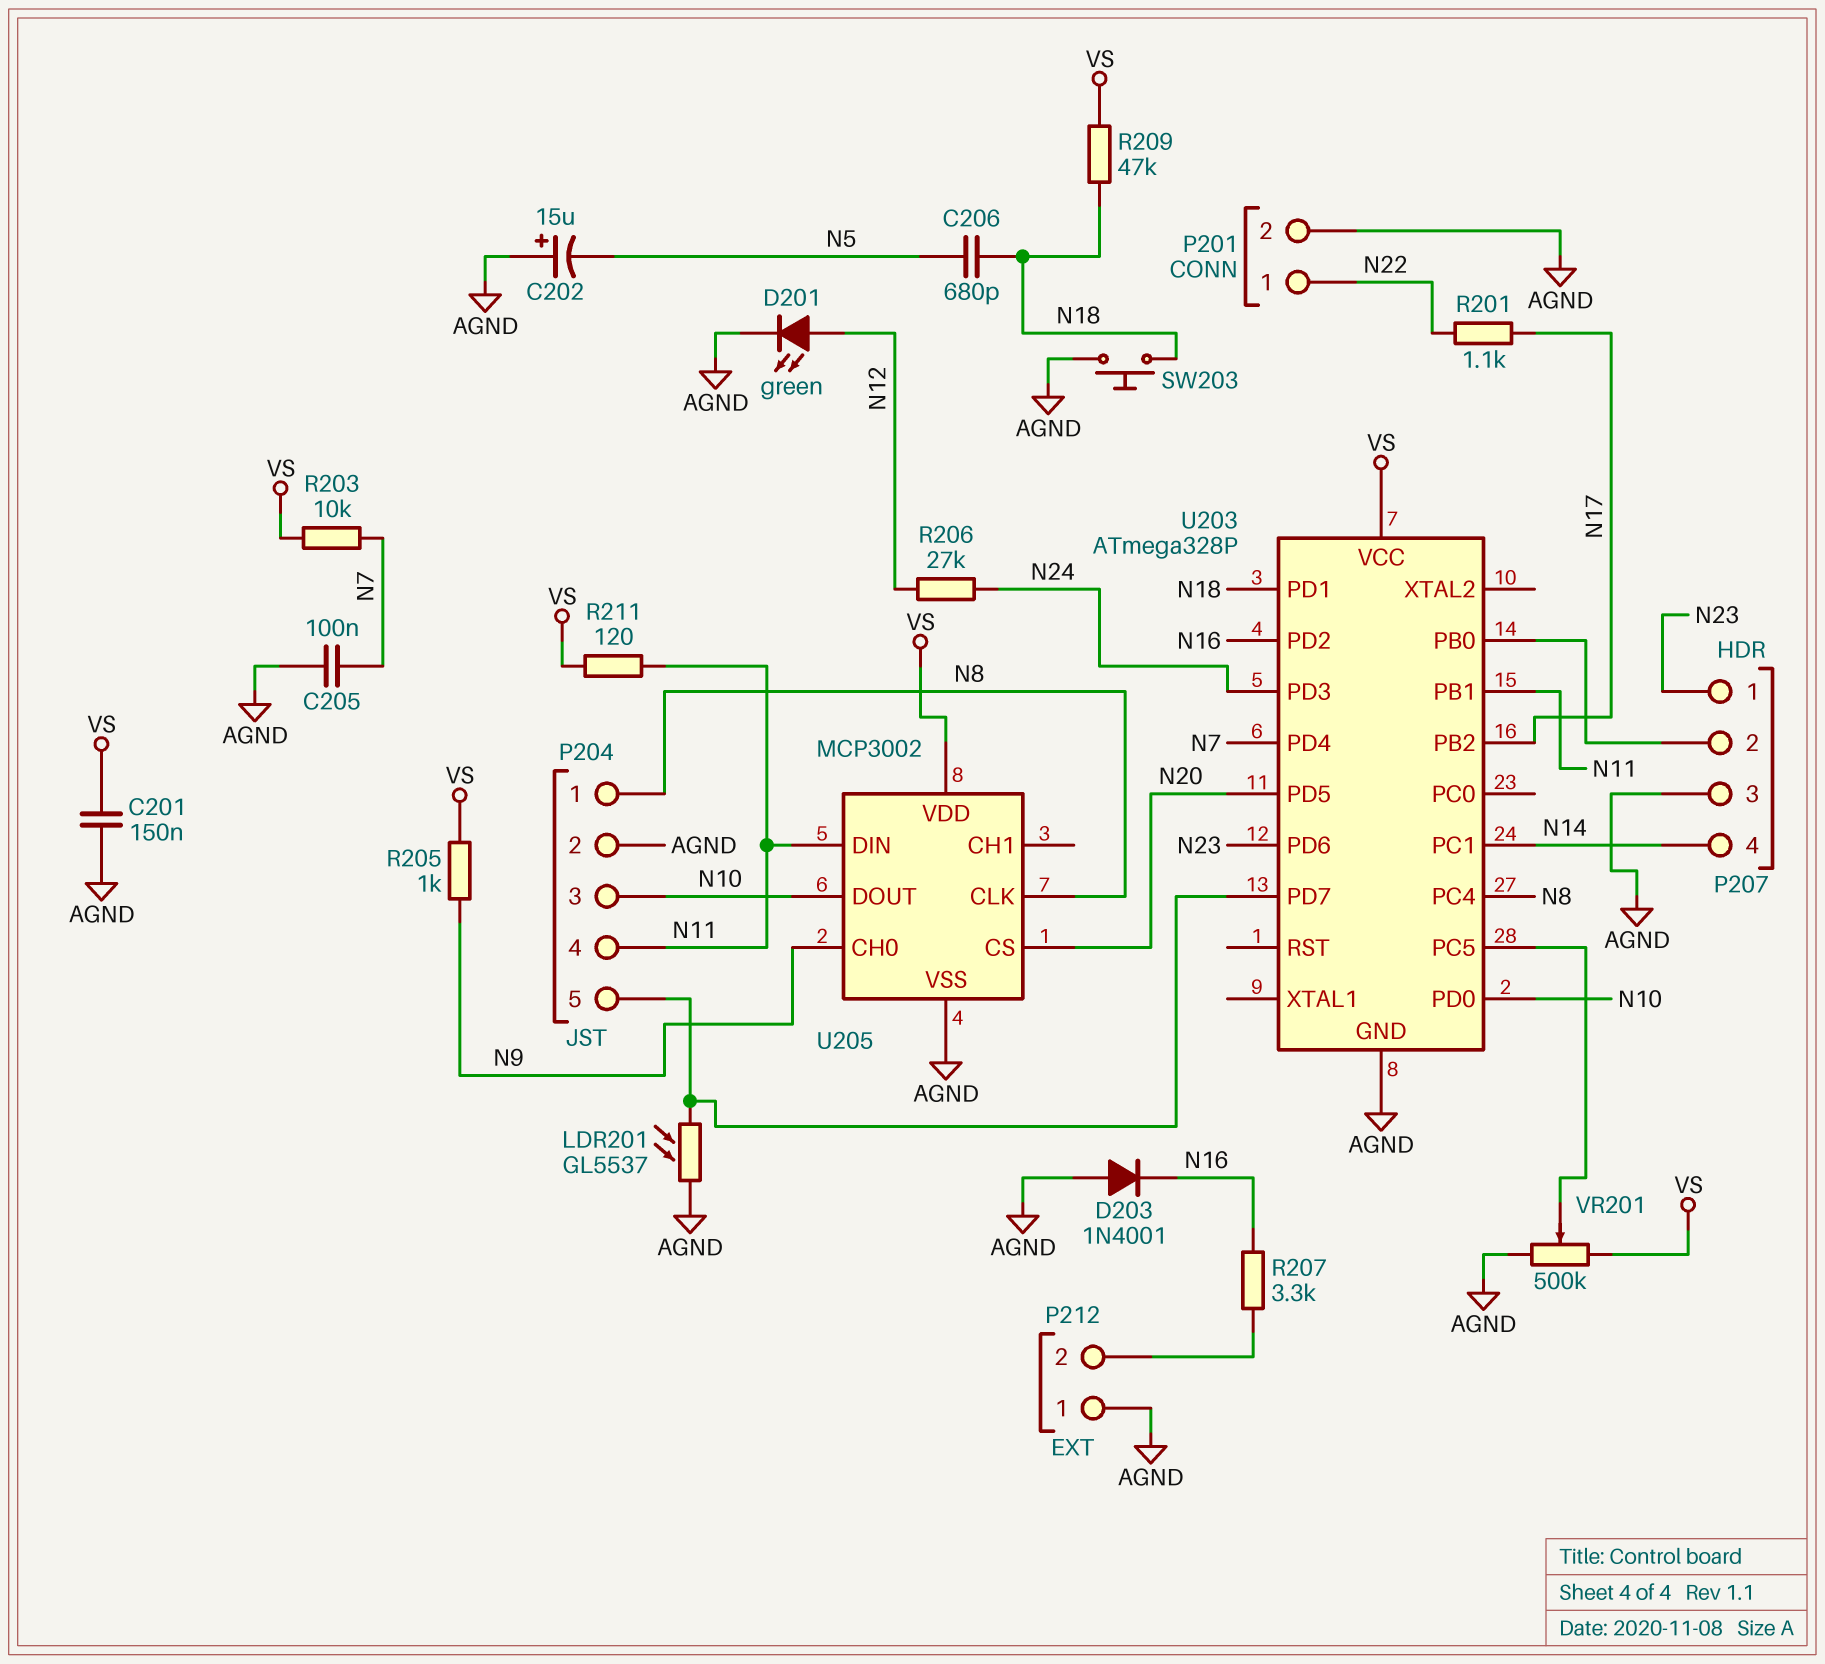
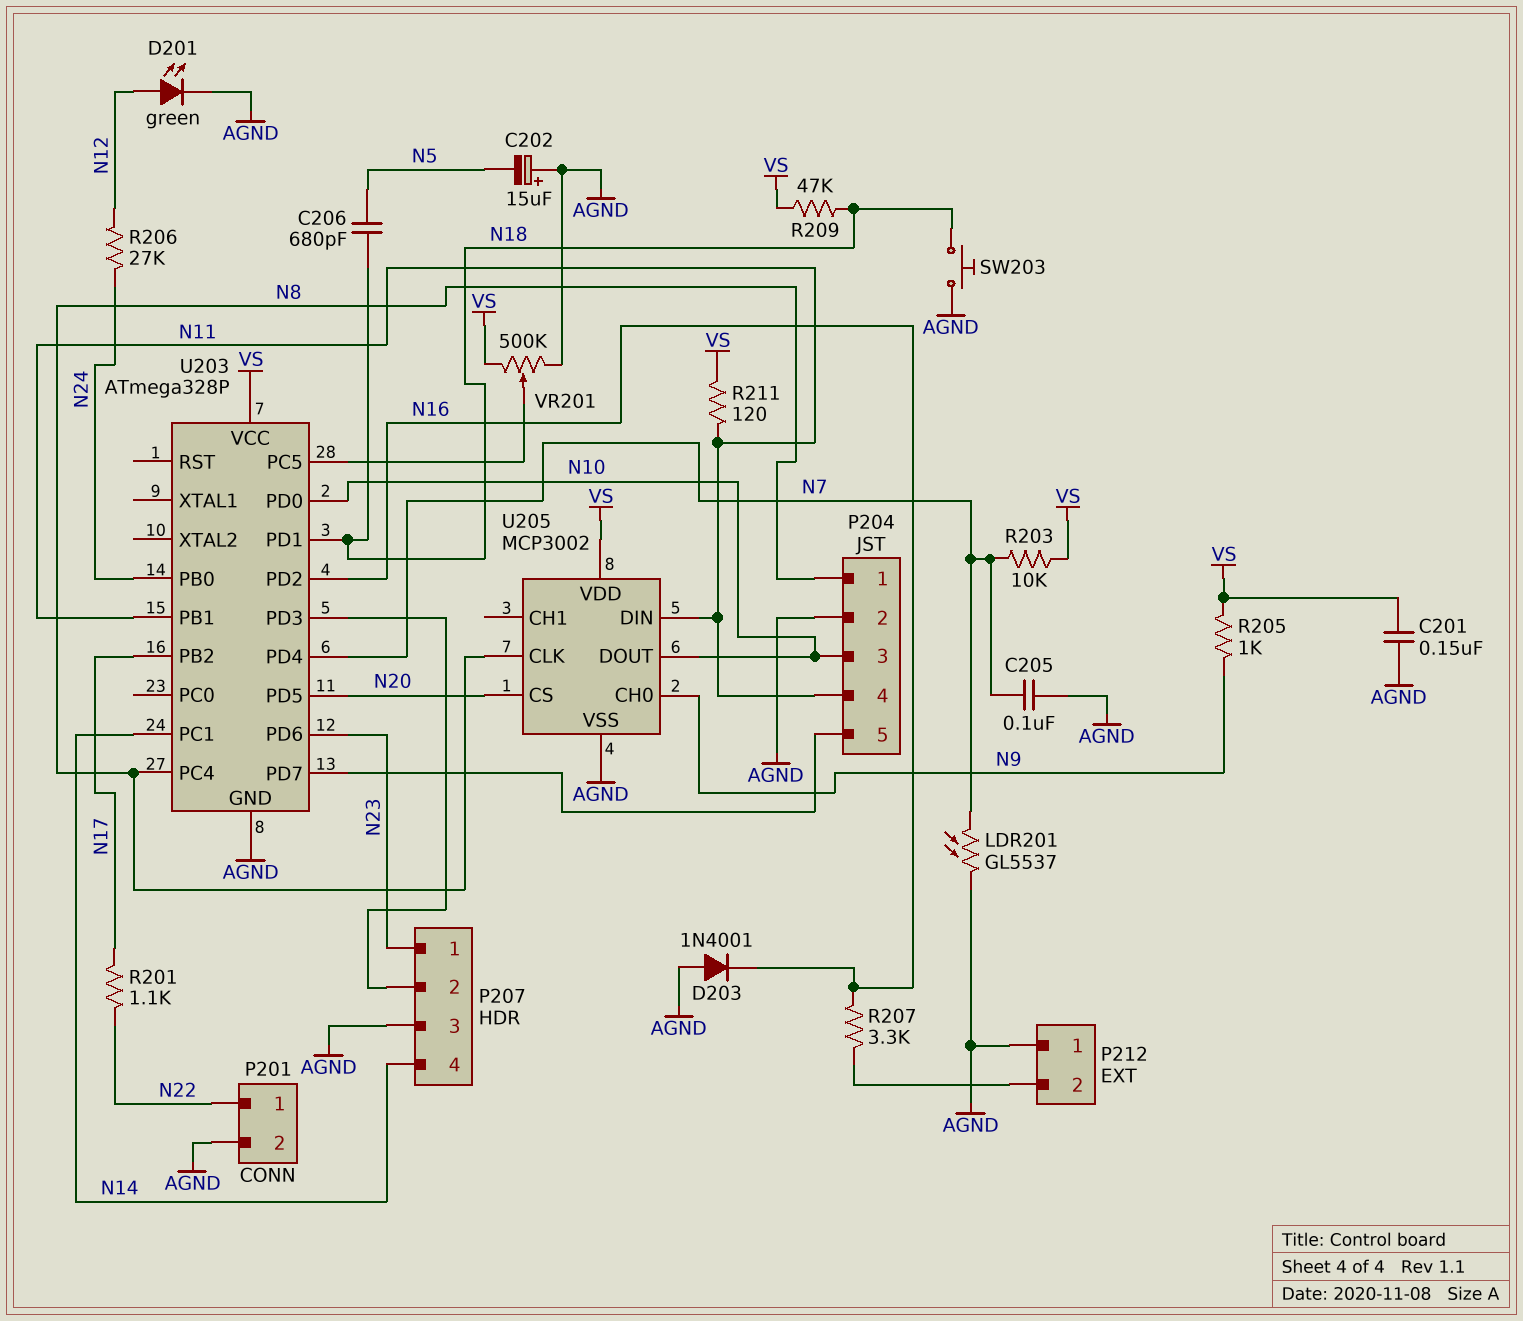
LDR201: GL5537 (AGND, P204/5) -> GL5537 (AGND, N7)
U203 pin PB0: P207/2 -> N24
U203 pin PD3: N24 -> P207/2

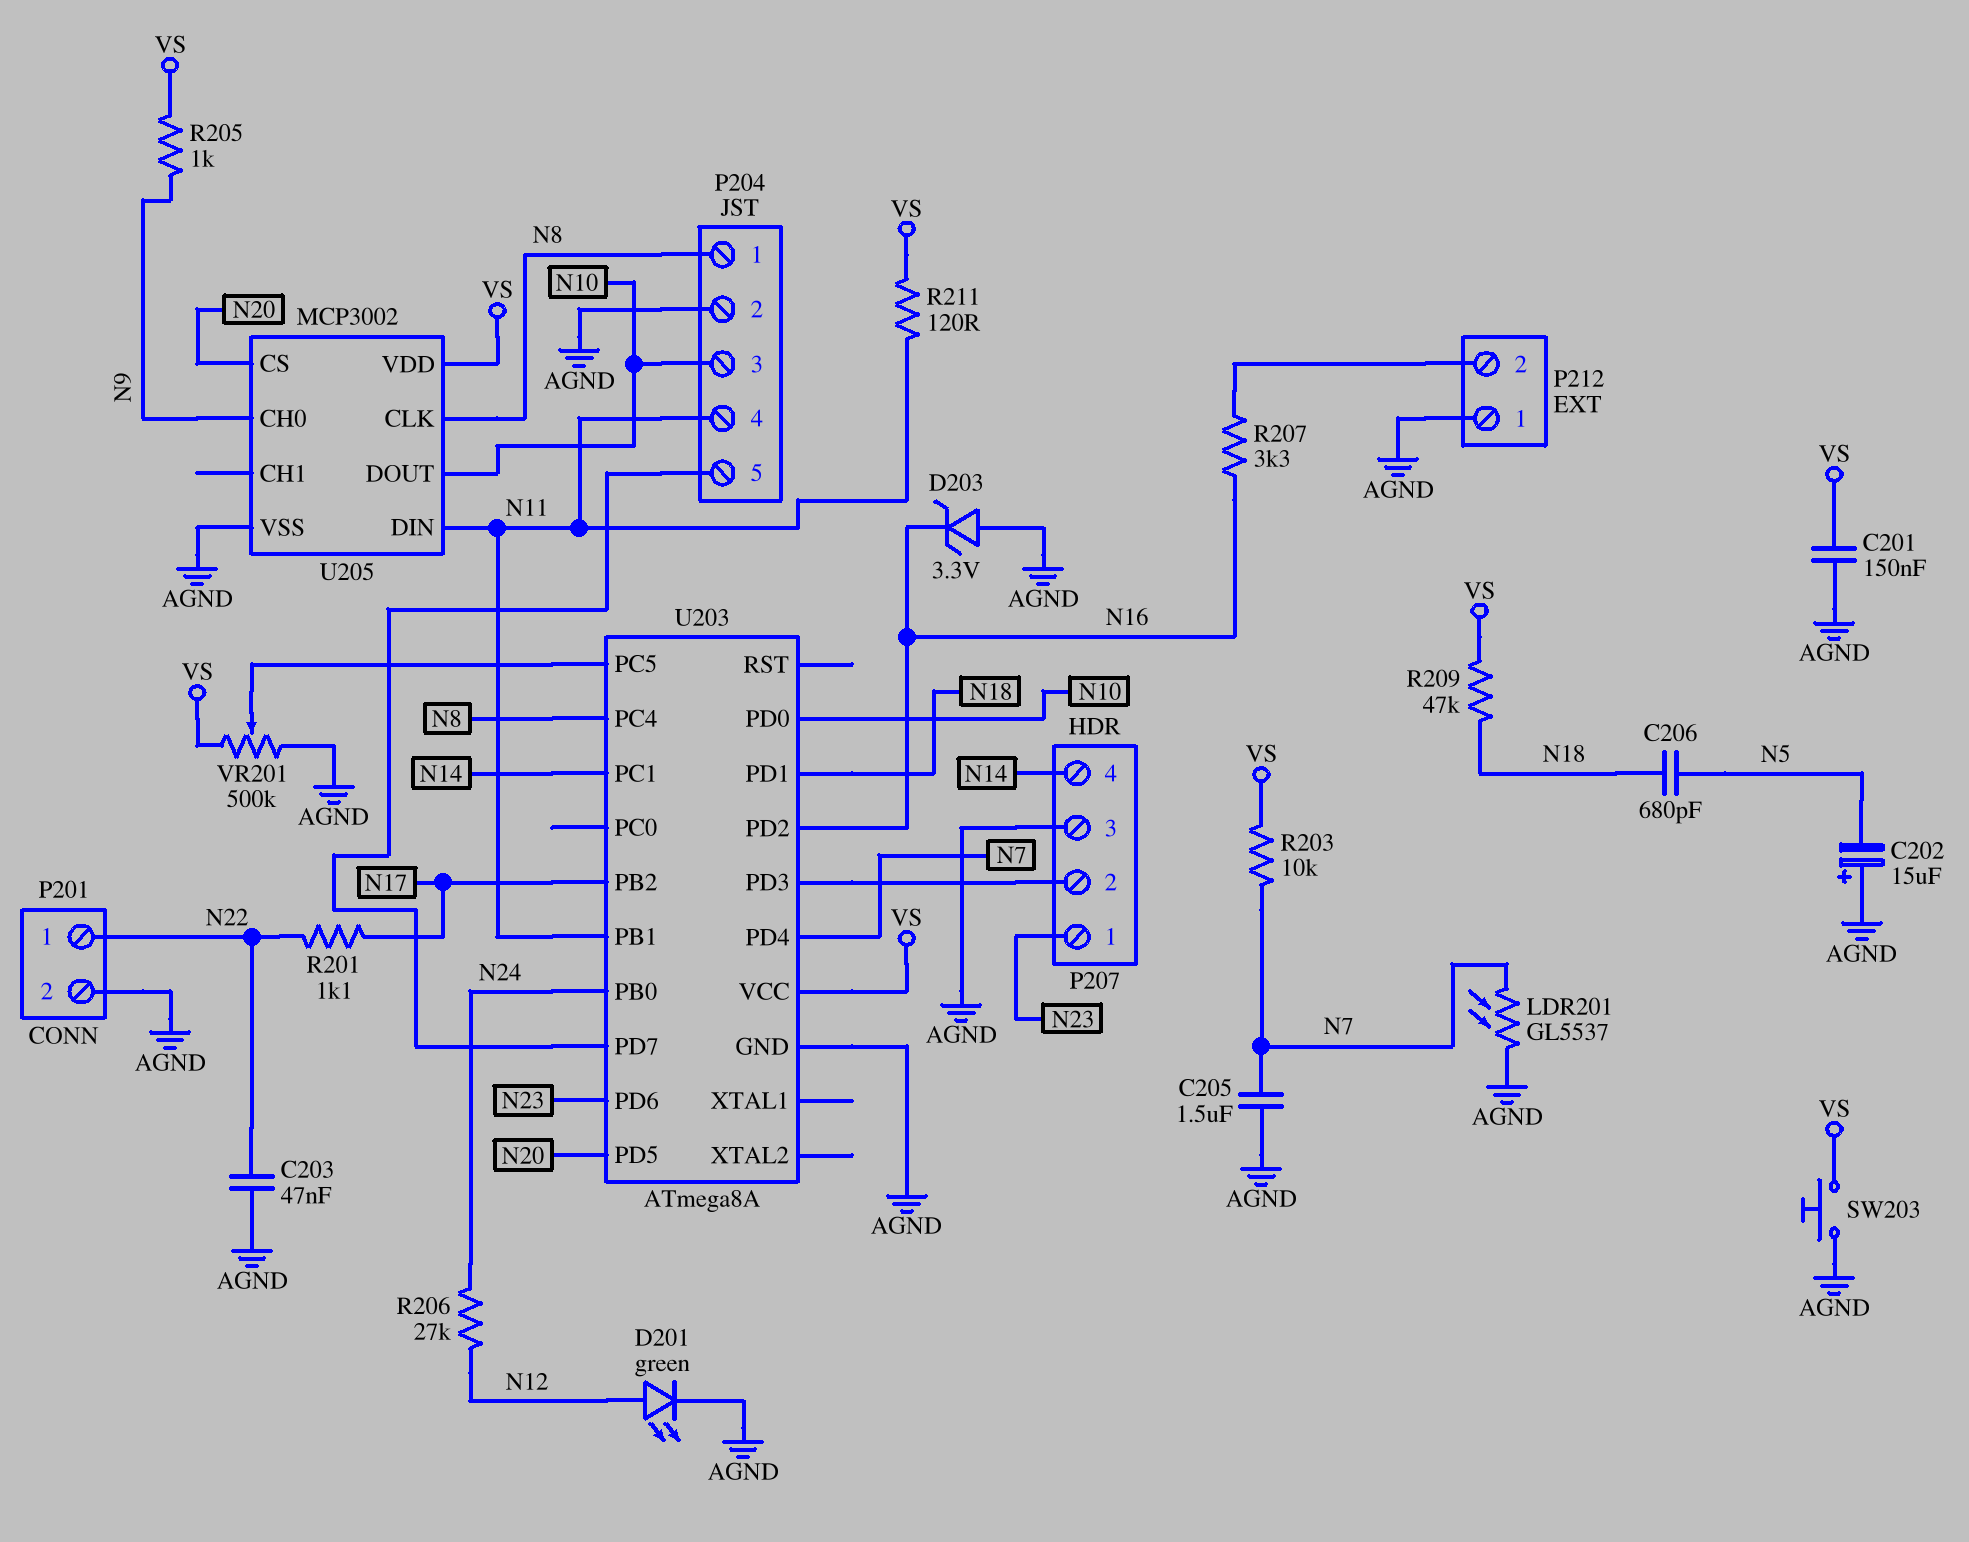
C203: none -> 47nF (AGND, N22)
C205: 100nF (AGND, N7) -> 1.5uF (AGND, N7)
D203: diode 1N4001 (A AGND, K N16) -> zener 3.3V (A AGND, K N16)
SW203: button (AGND, N18) -> button (AGND, VS)
U203: ATmega328P -> ATmega8A

